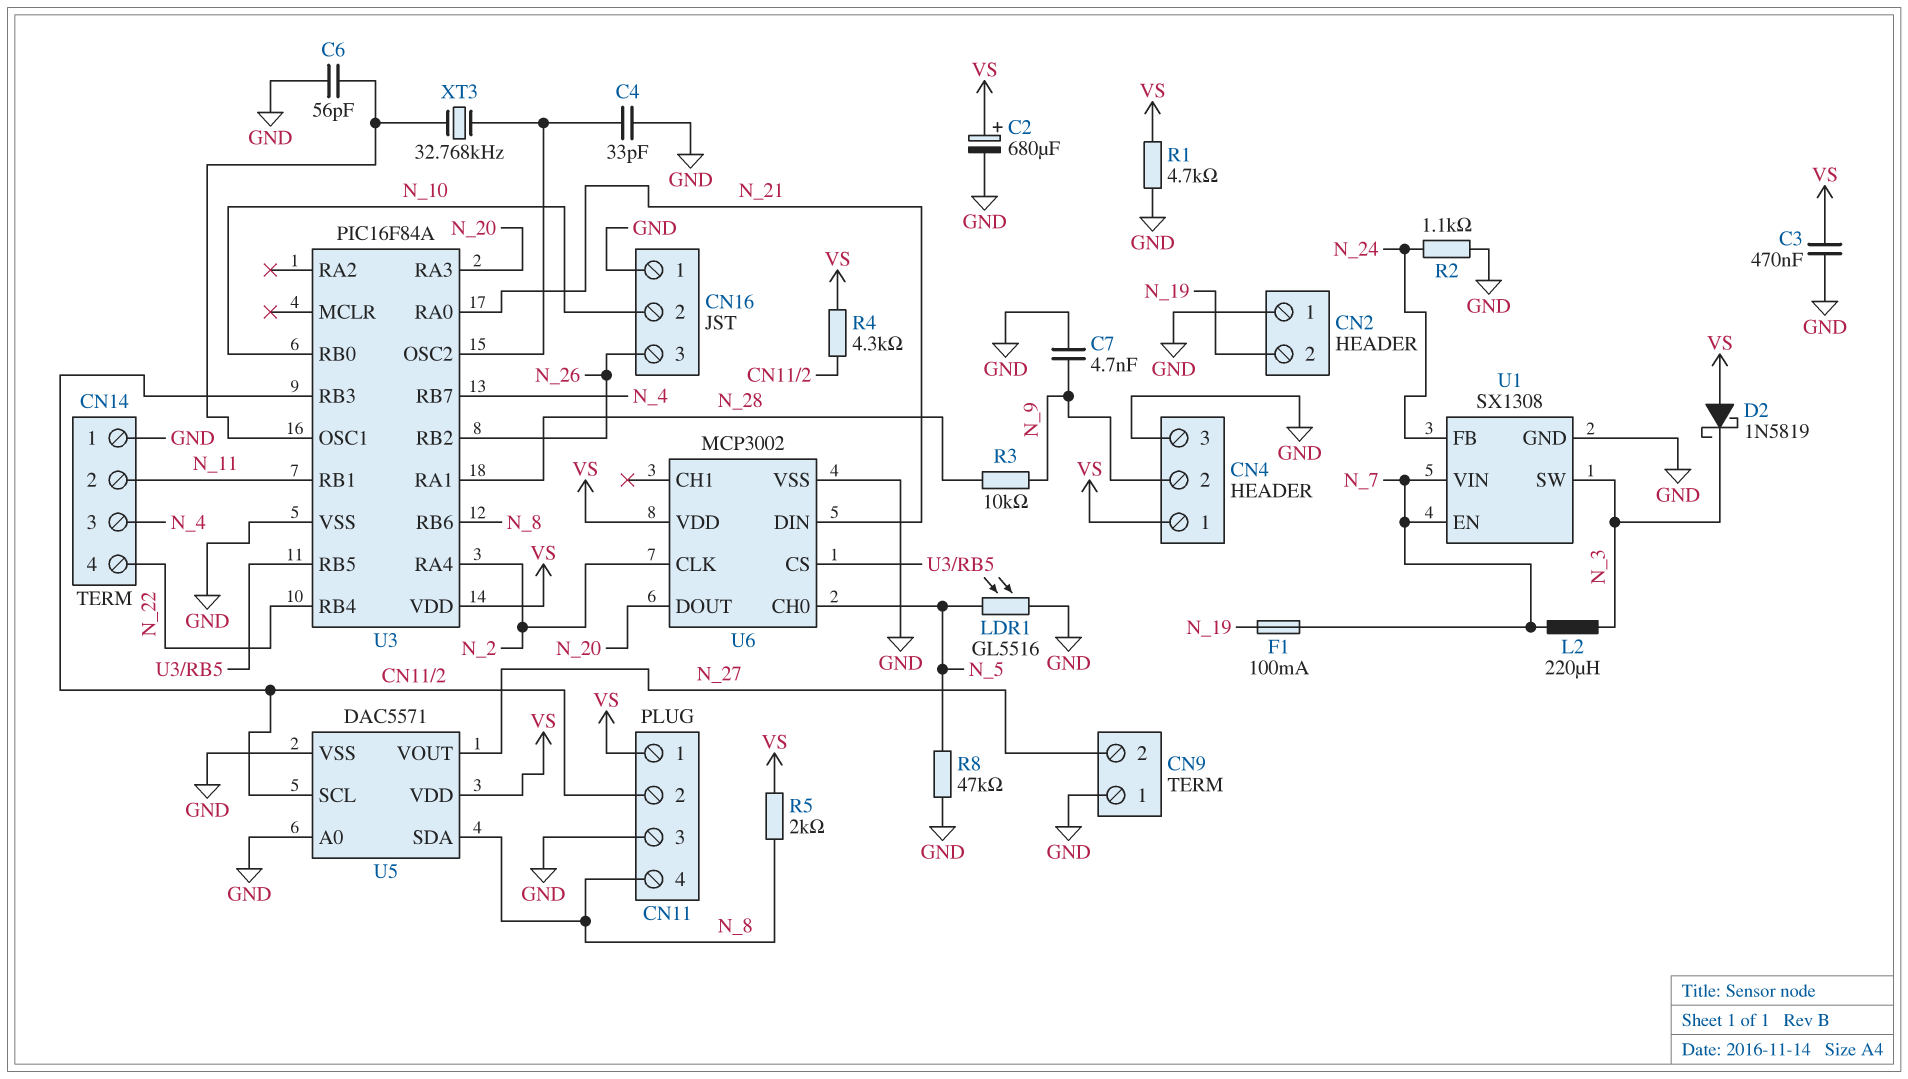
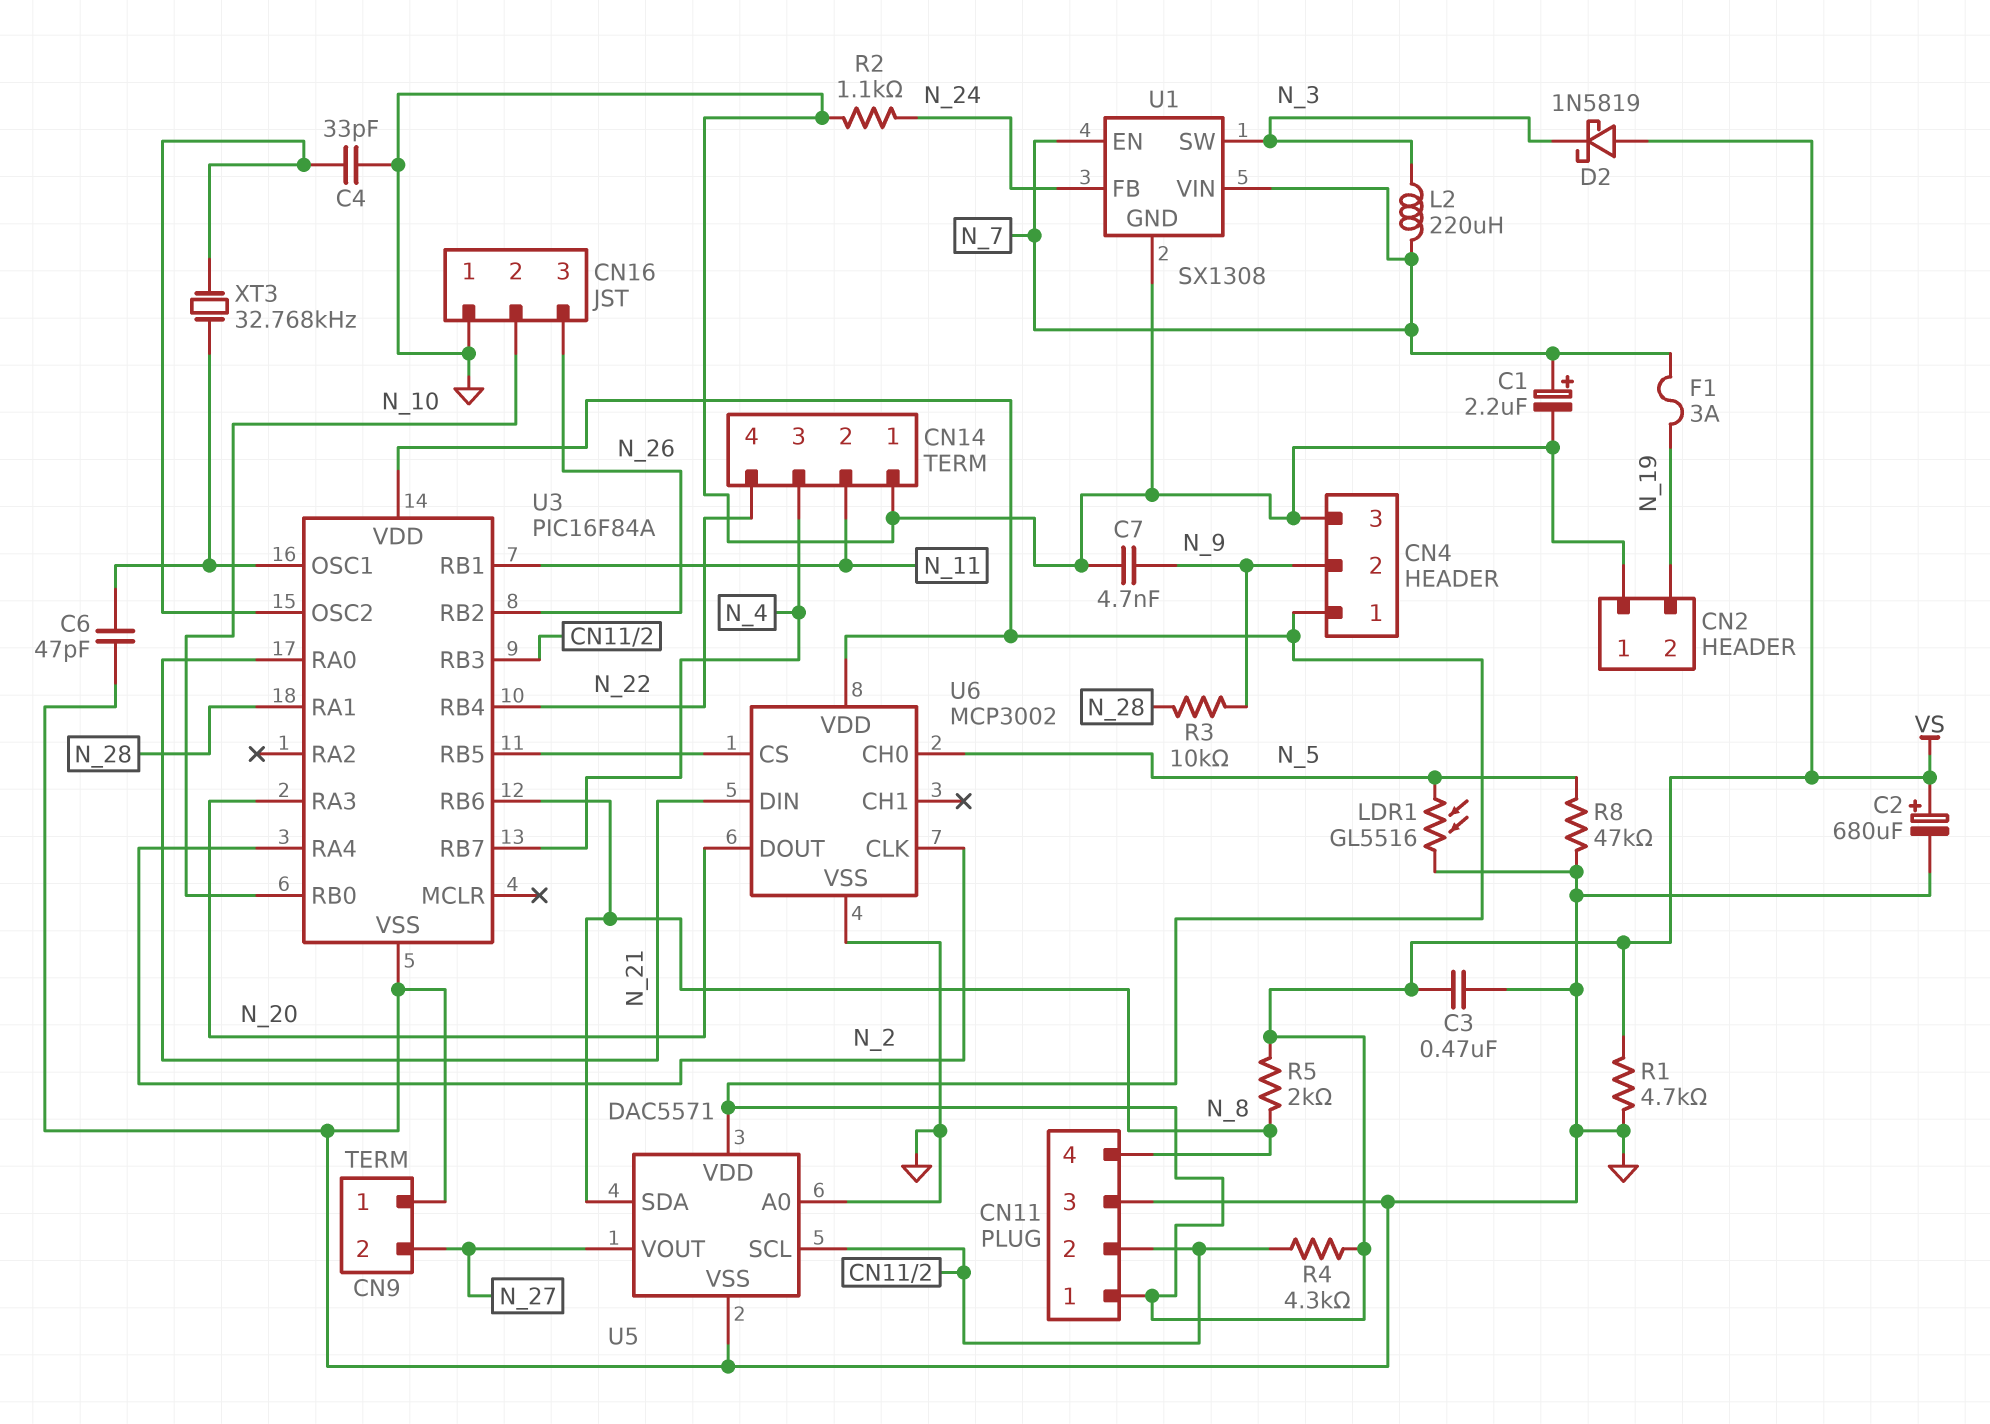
C1: none -> 2.2uF (plus N_7, minus GND)
C6: 56pF (GND, U3/OSC1) -> 47pF (GND, U3/OSC1)
F1: 100mA (N_7, N_19) -> 3A (N_7, N_19)

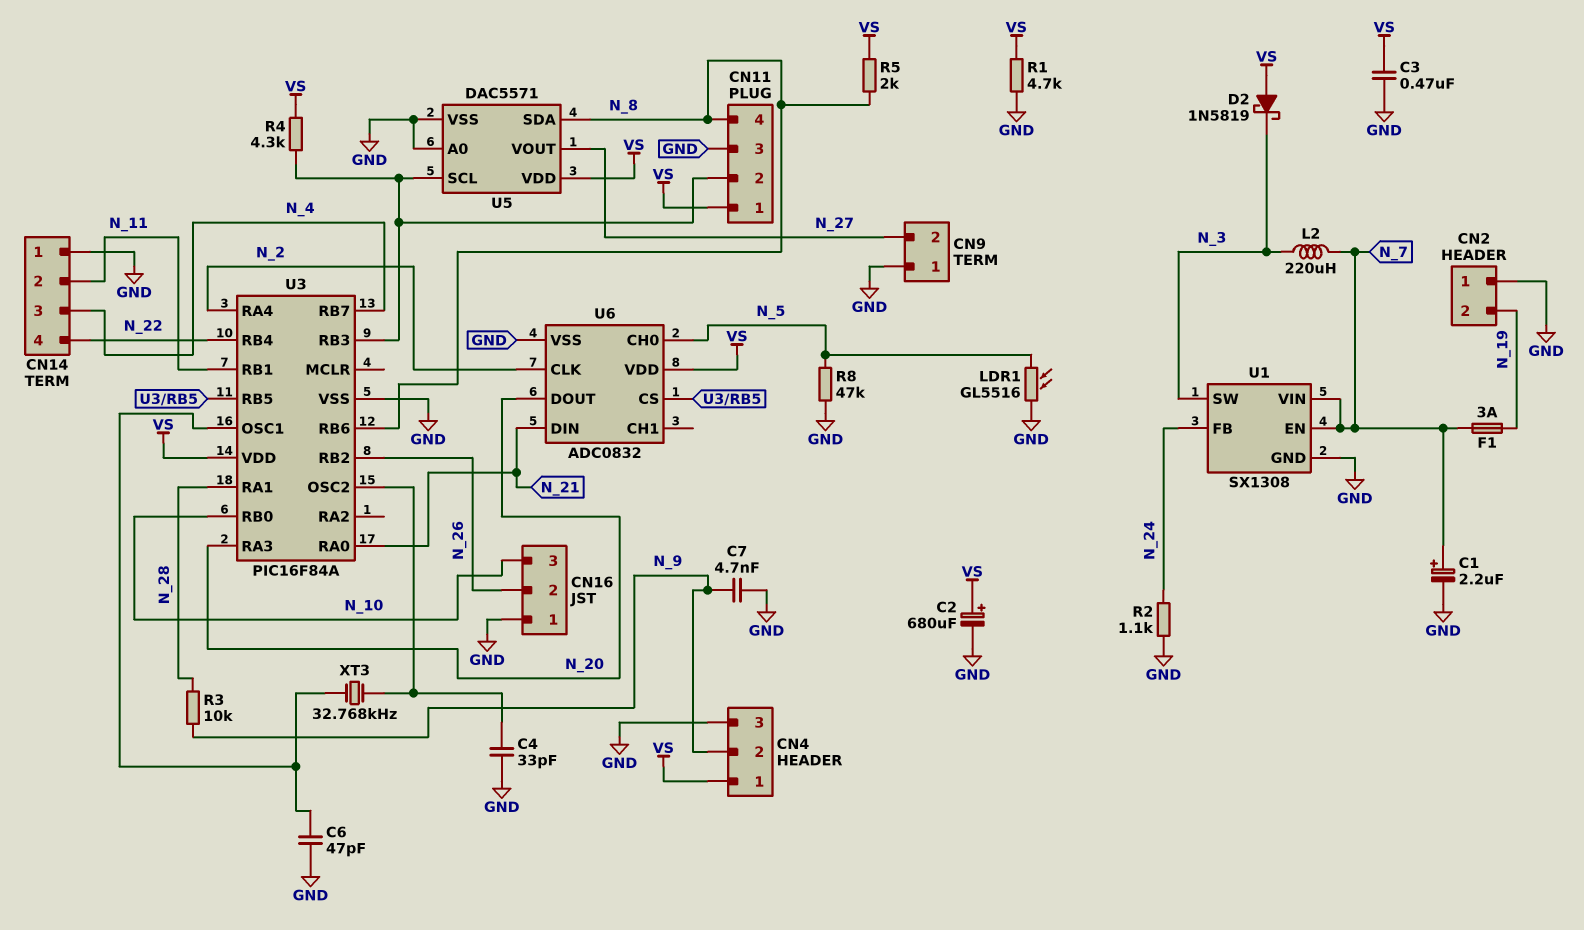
CN16 pin 2: N_10 -> N_26
CN16 pin 3: N_26 -> N_10
U6: MCP3002 -> ADC0832

